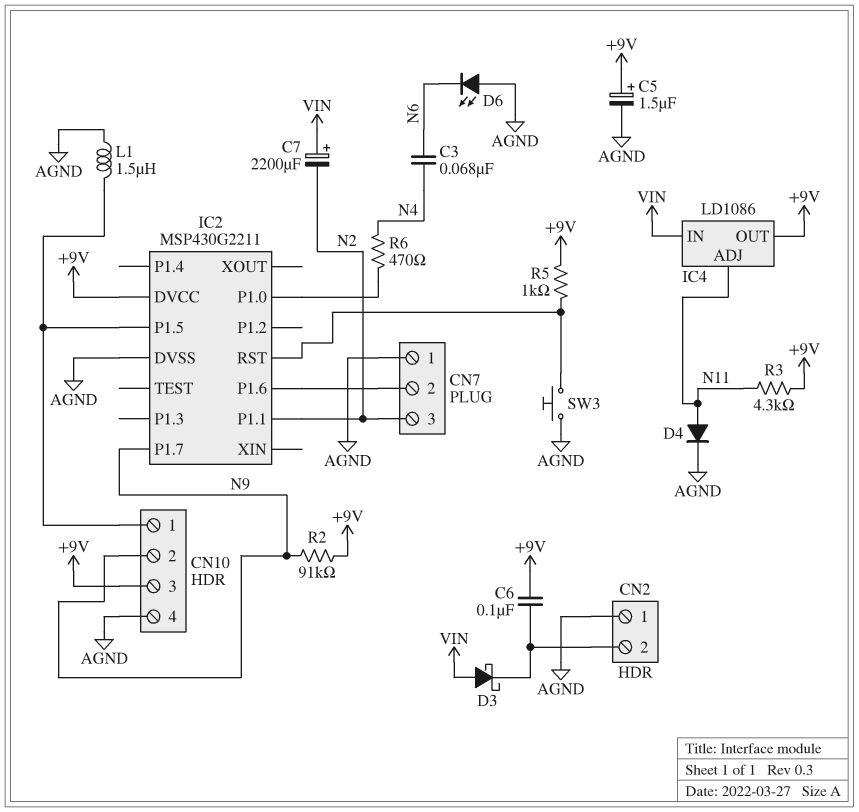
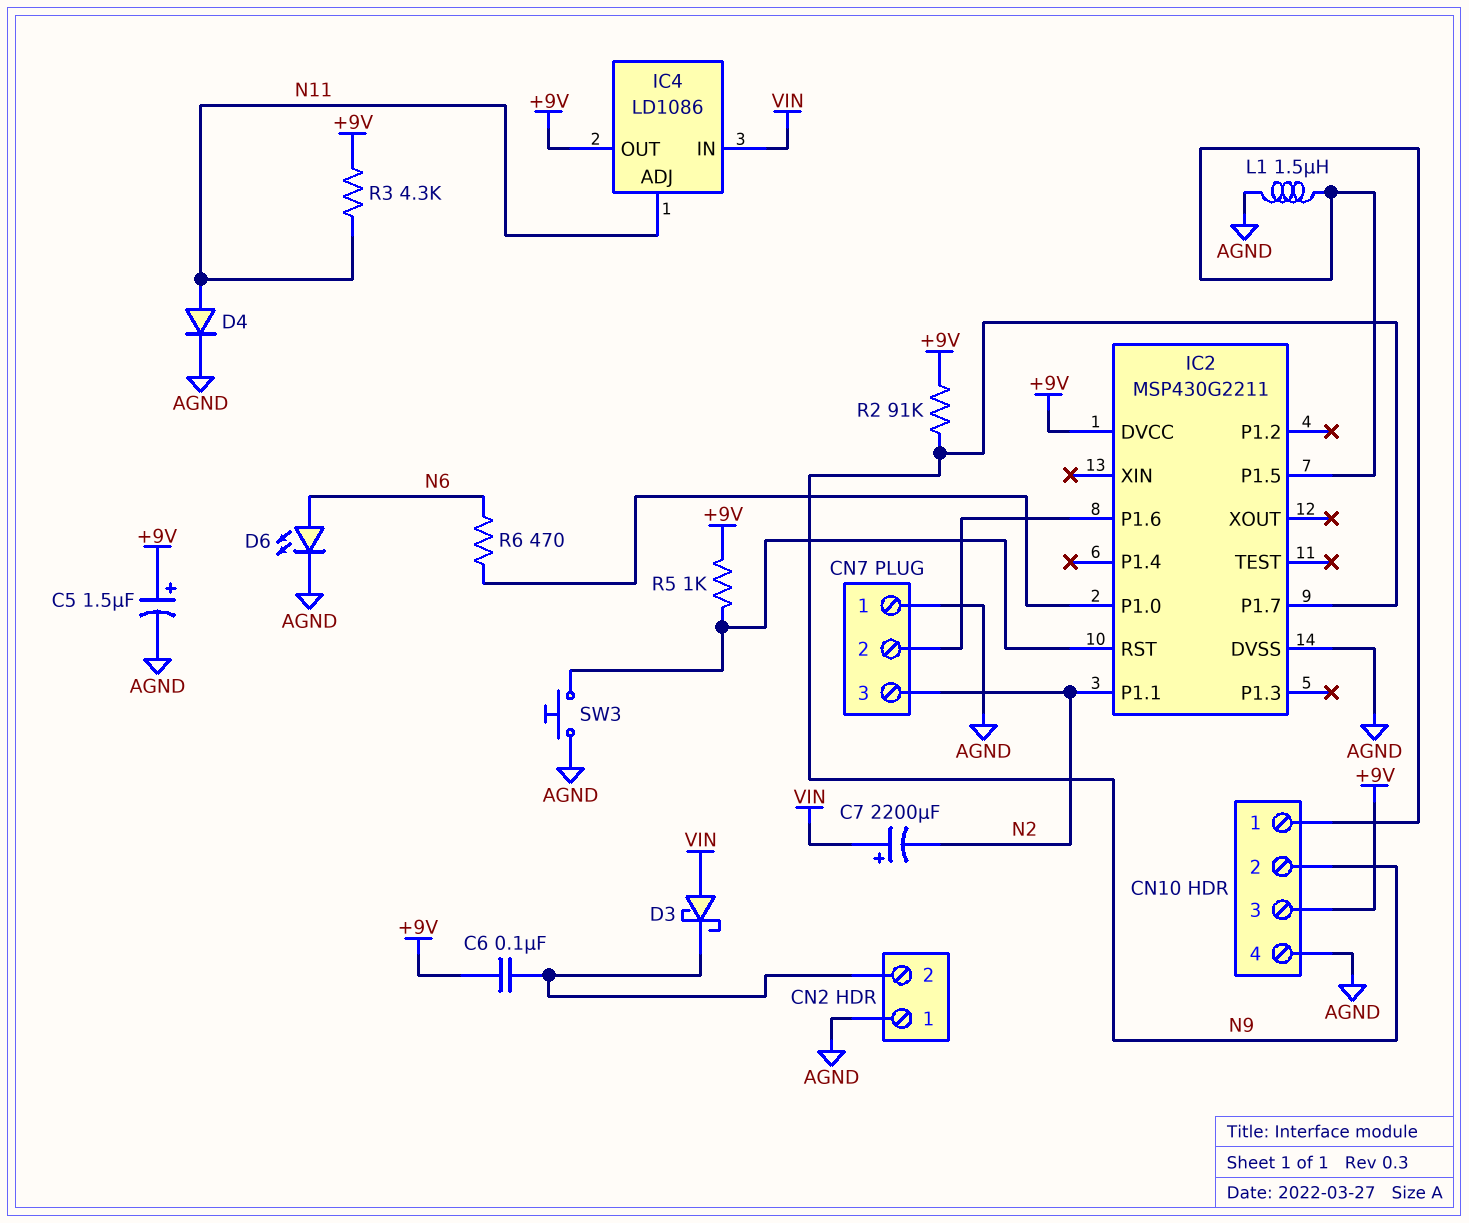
C3: 68nF (N4, N6) -> none
D6: LED (A AGND, K N6) -> LED (A N6, K AGND)
R6: 470 (IC2/P1.0, N4) -> 470 (IC2/P1.0, N6)

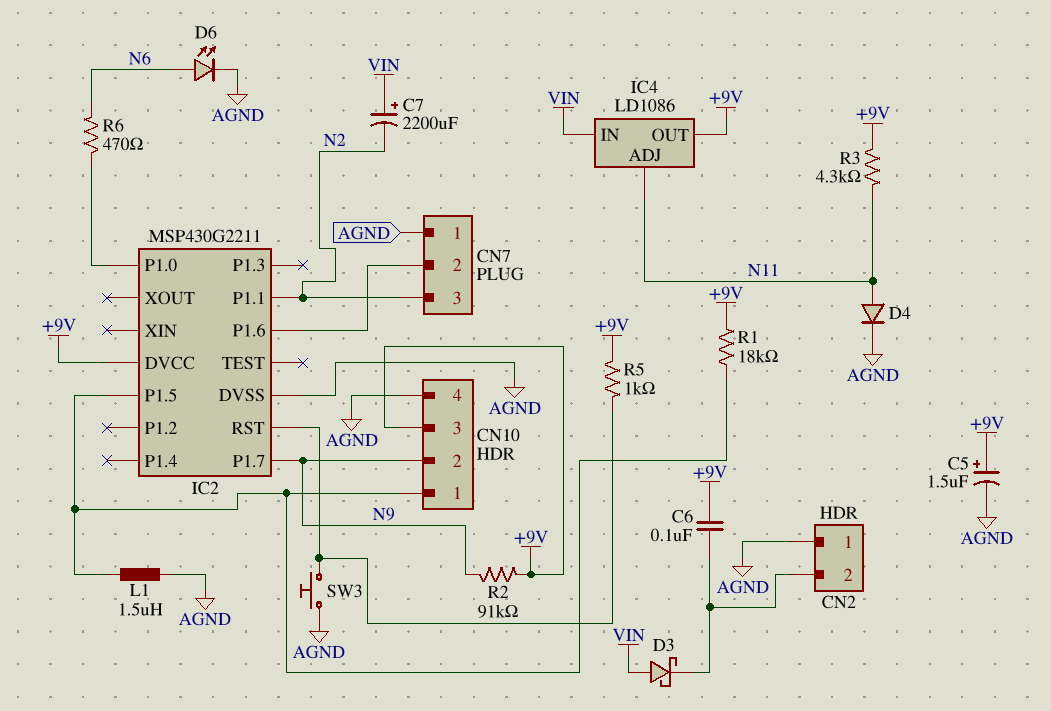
R1: none -> 18k (+9V, CN10/1)

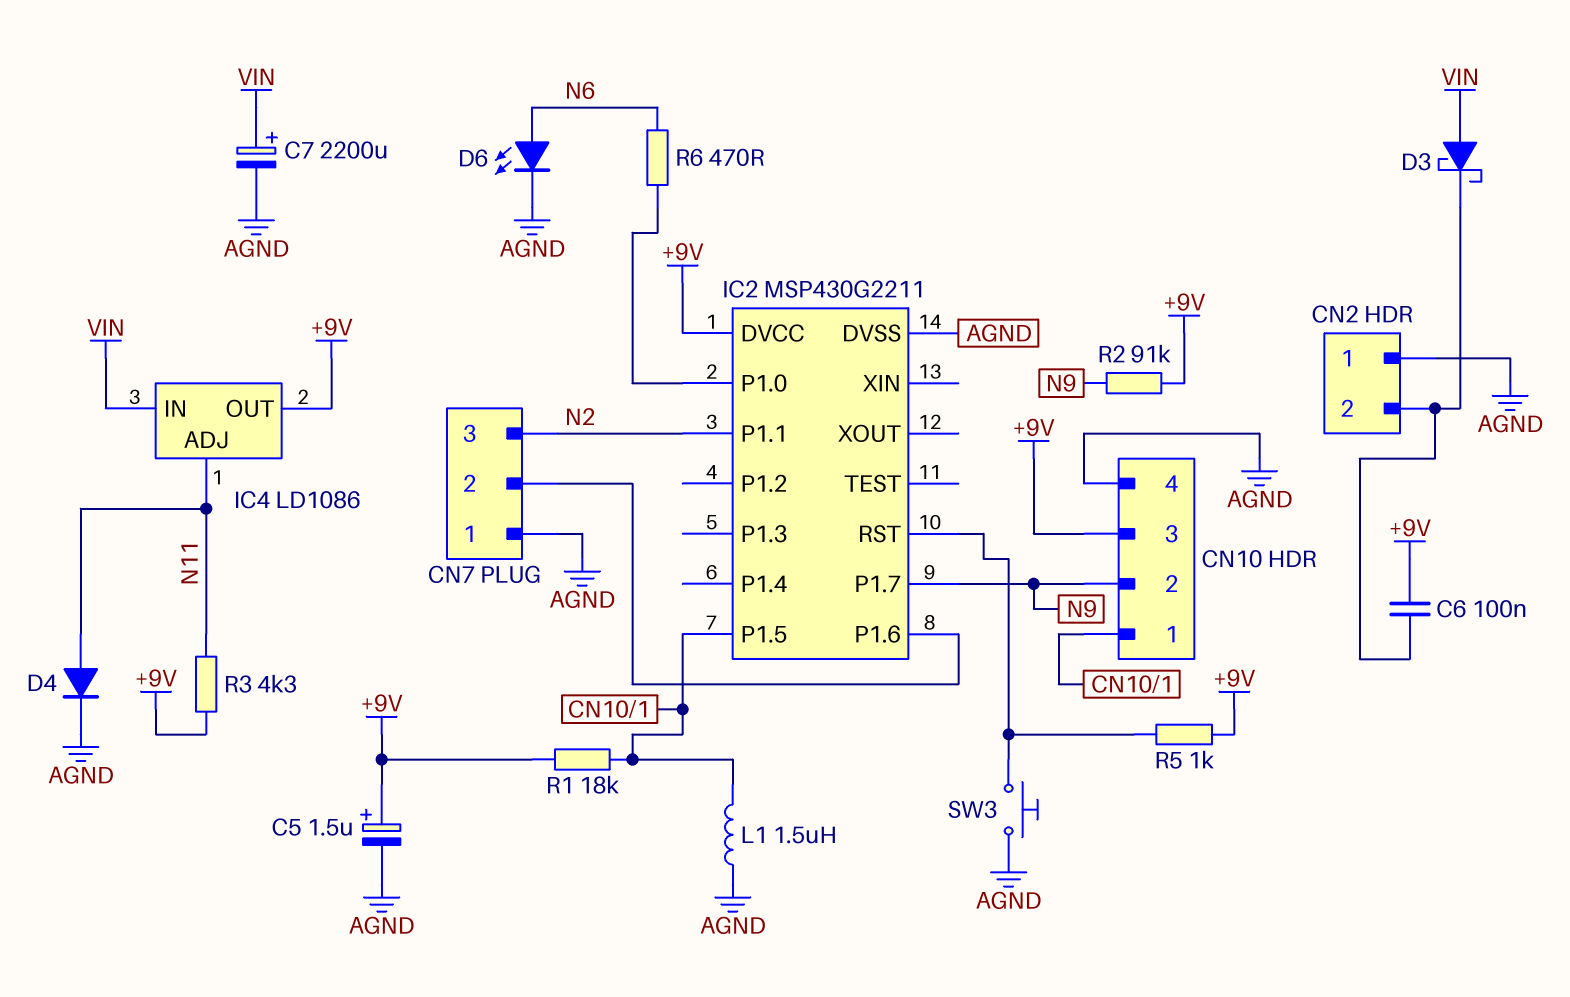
C7: 2200uF (plus VIN, minus N2) -> 2200uF (plus VIN, minus AGND)

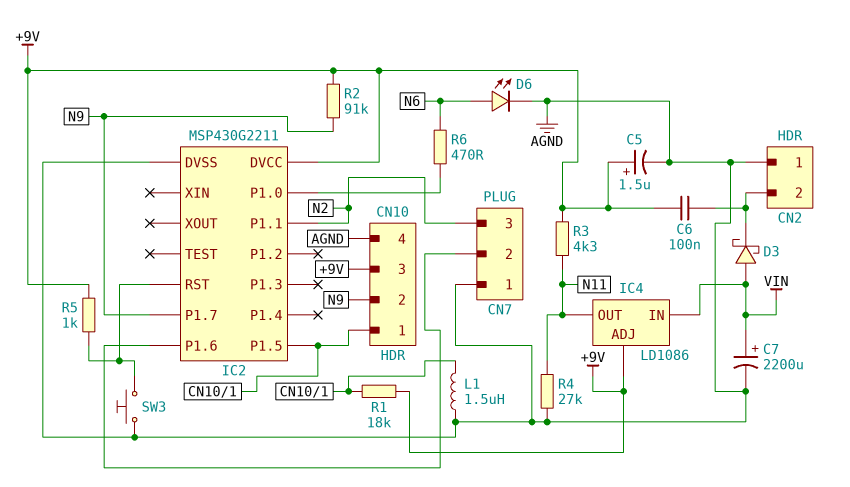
D4: diode (A N11, K AGND) -> none
IC4 pin ADJ: N11 -> +9V
IC4 pin OUT: +9V -> N11
R4: none -> 27k (AGND, N11)

